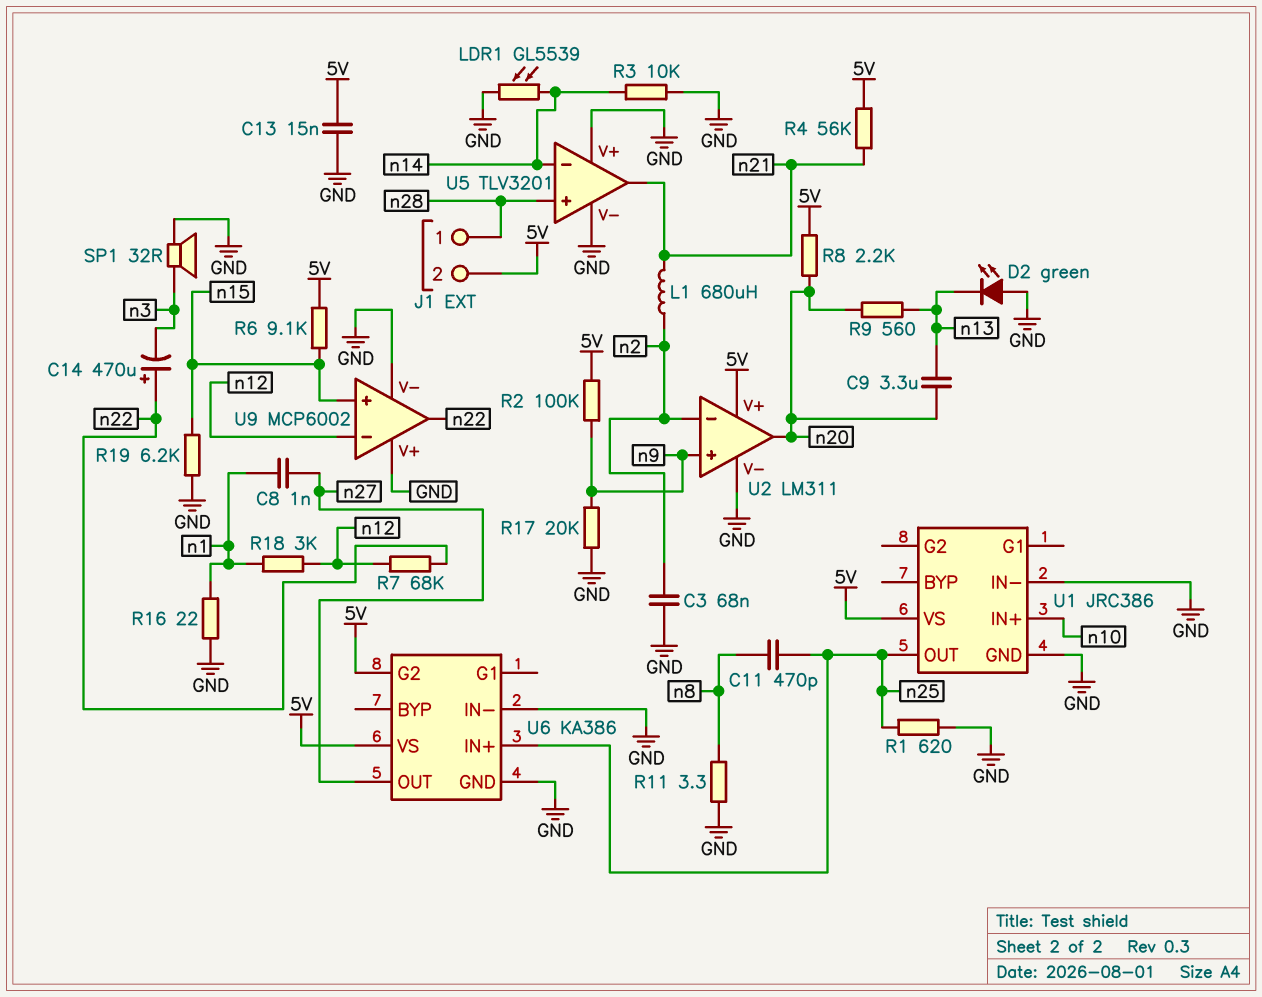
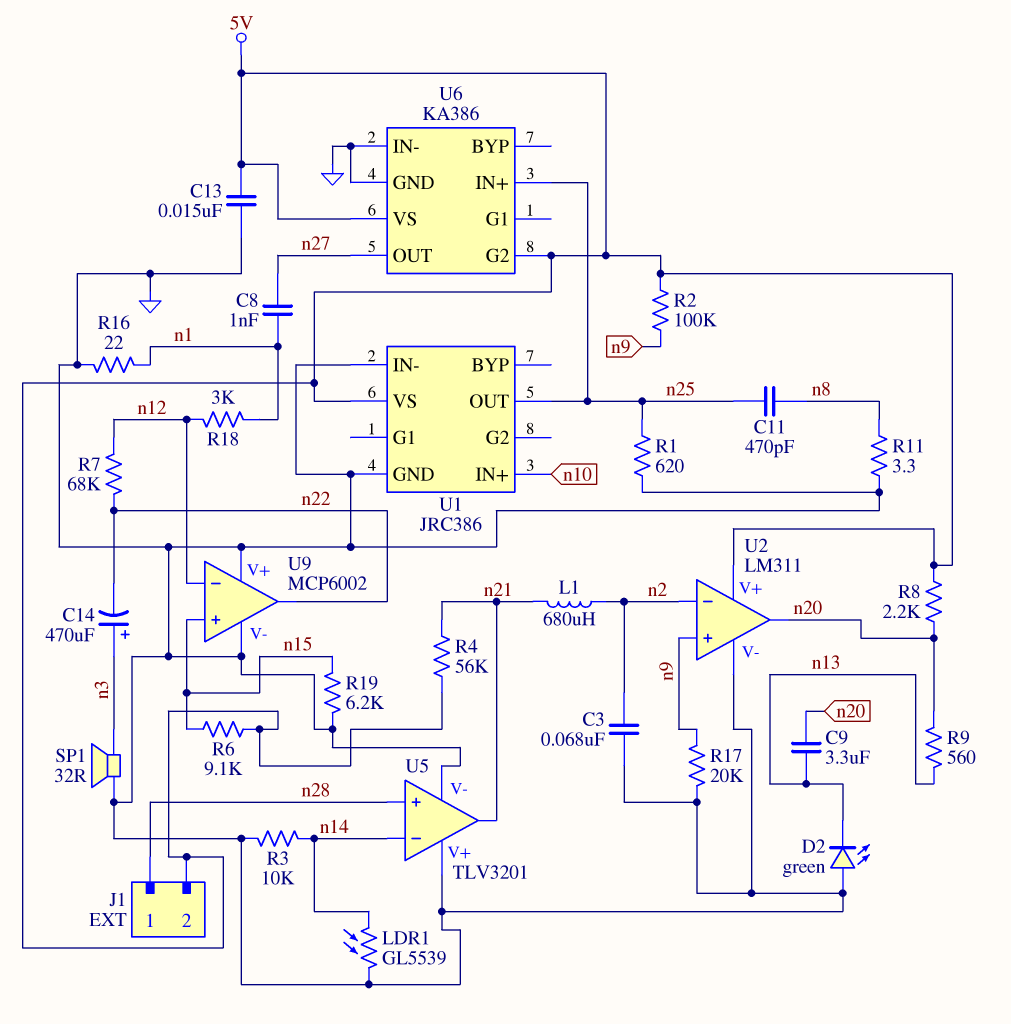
C14: 470uF (plus n22, minus n3) -> 470uF (plus n3, minus n22)

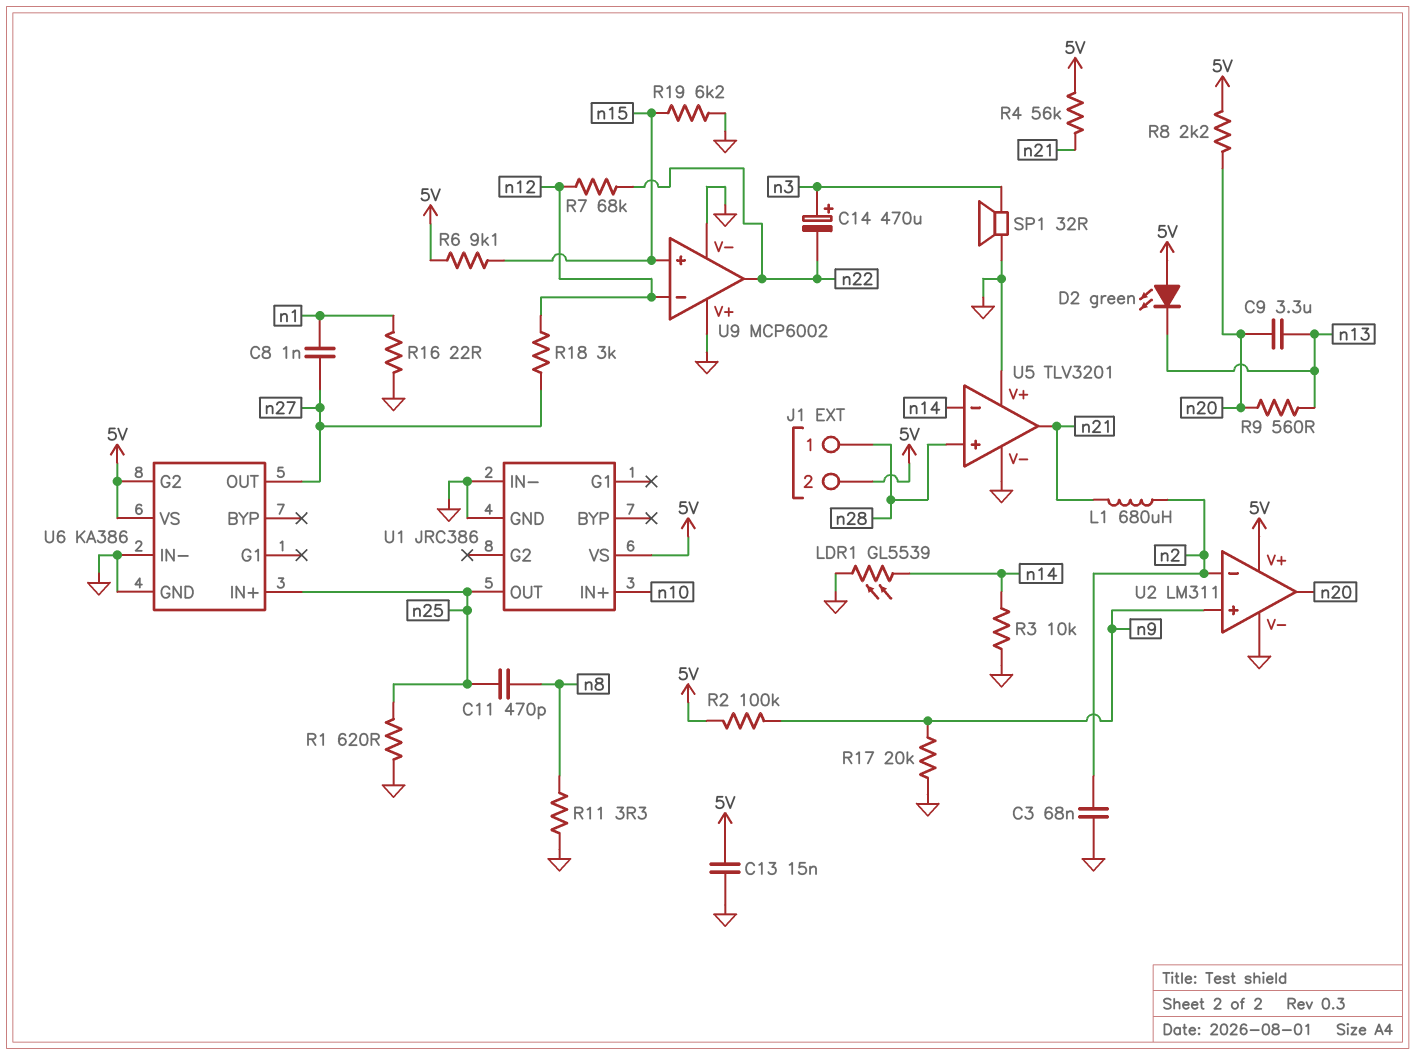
D2: LED green (A GND, K n13) -> LED green (A 5V, K n13)
R18: 3k (n1, n12) -> 3k (n12, n27)

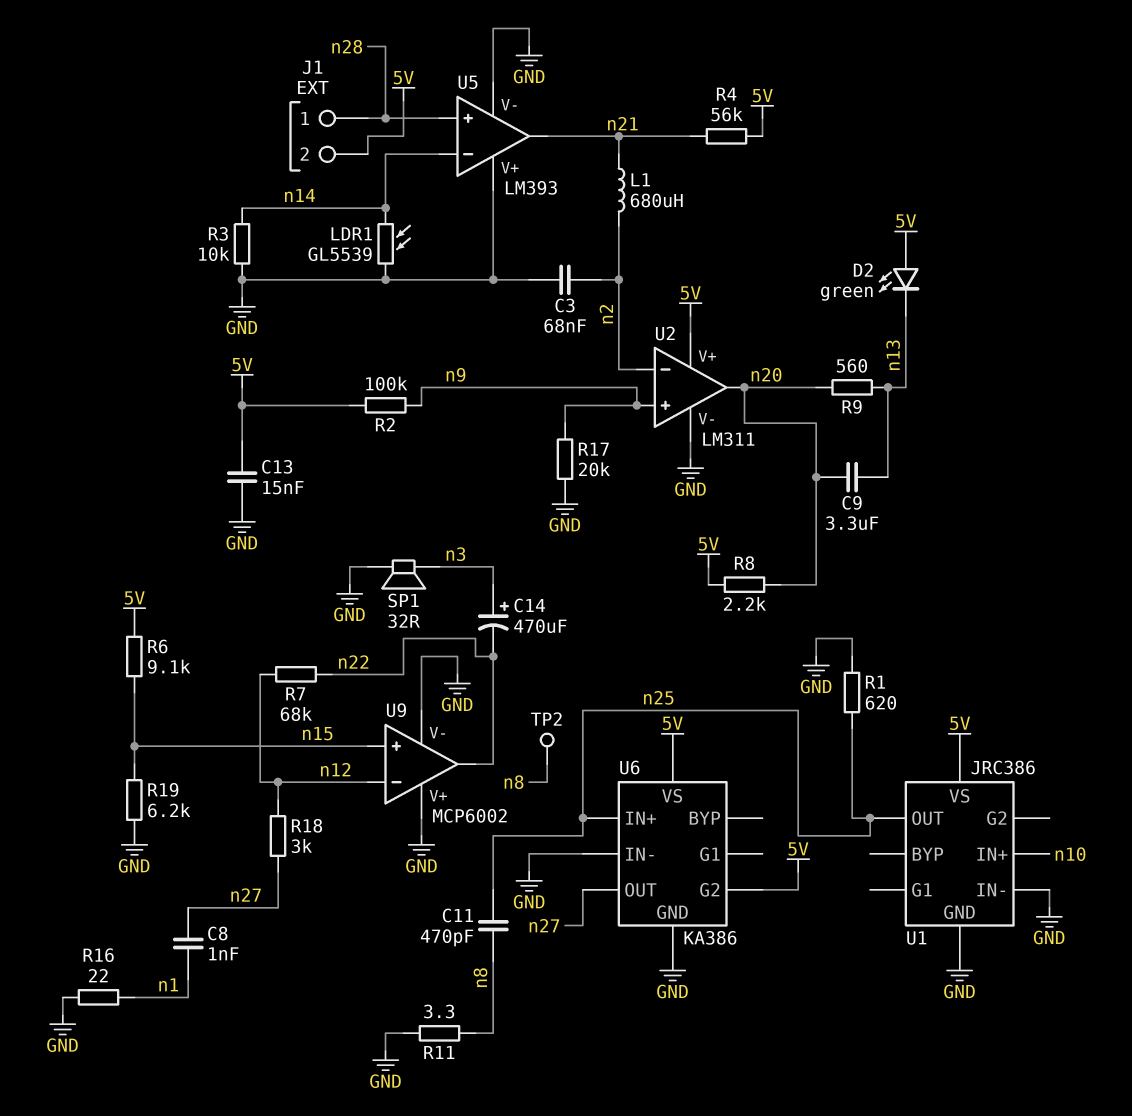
TP2: none -> test point (n8)
U5: TLV3201 -> LM393

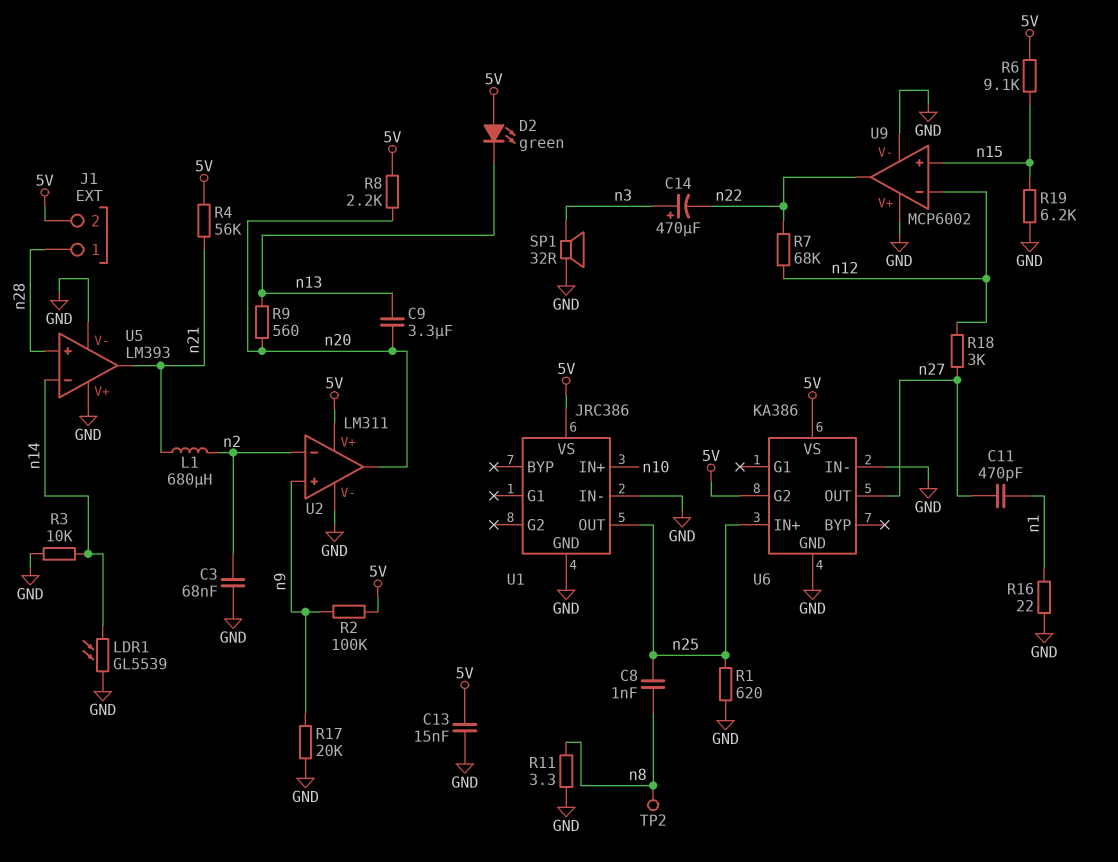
C8: 1nF (n1, n27) -> 1nF (n8, n25)
C11: 470pF (n8, n25) -> 470pF (n1, n27)

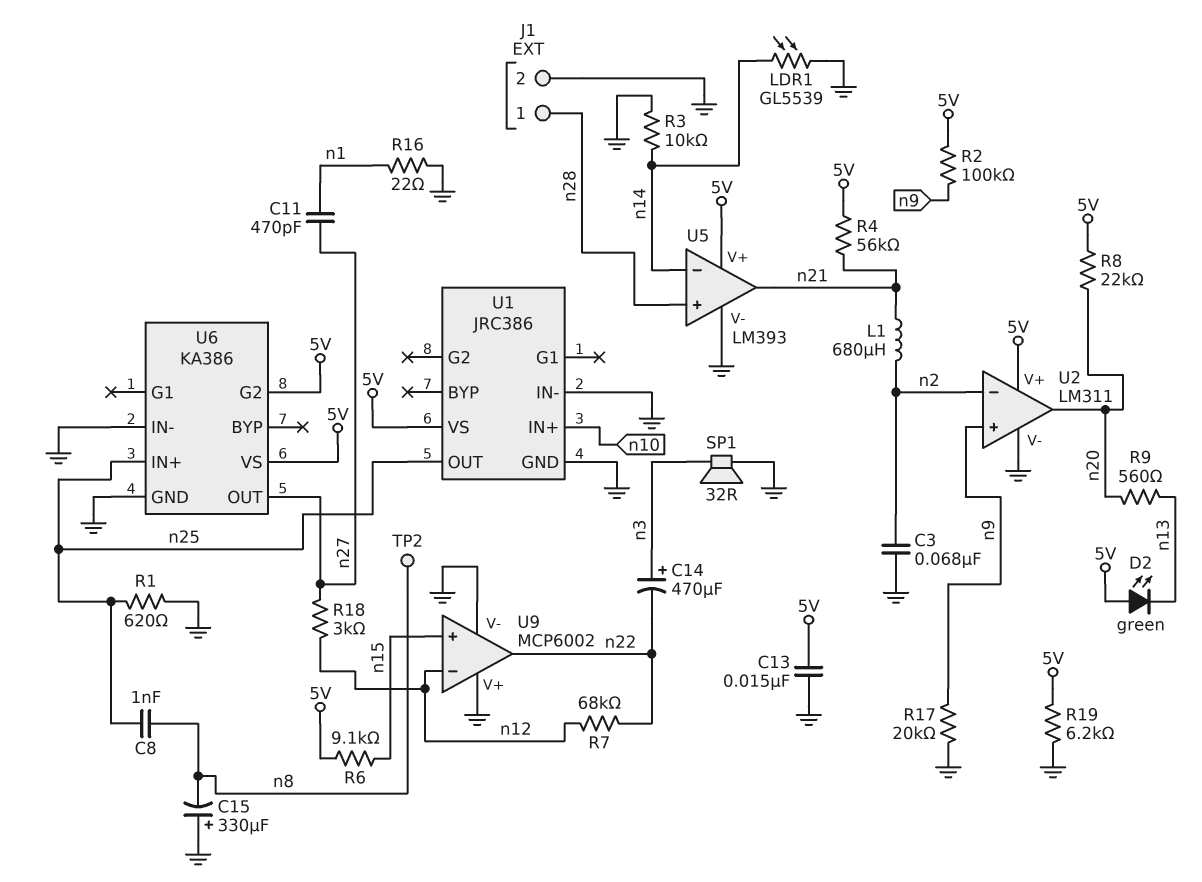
C9: 3.3uF (n13, n20) -> none
C15: none -> 330uF (plus GND, minus n8)
J1 pin 2: 5V -> GND
R8: 2.2k (5V, n20) -> 22k (5V, n20)
R11: 3.3 (GND, n8) -> none
R19: 6.2k (GND, n15) -> 6.2k (5V, GND)
U5 pin V+: GND -> 5V

